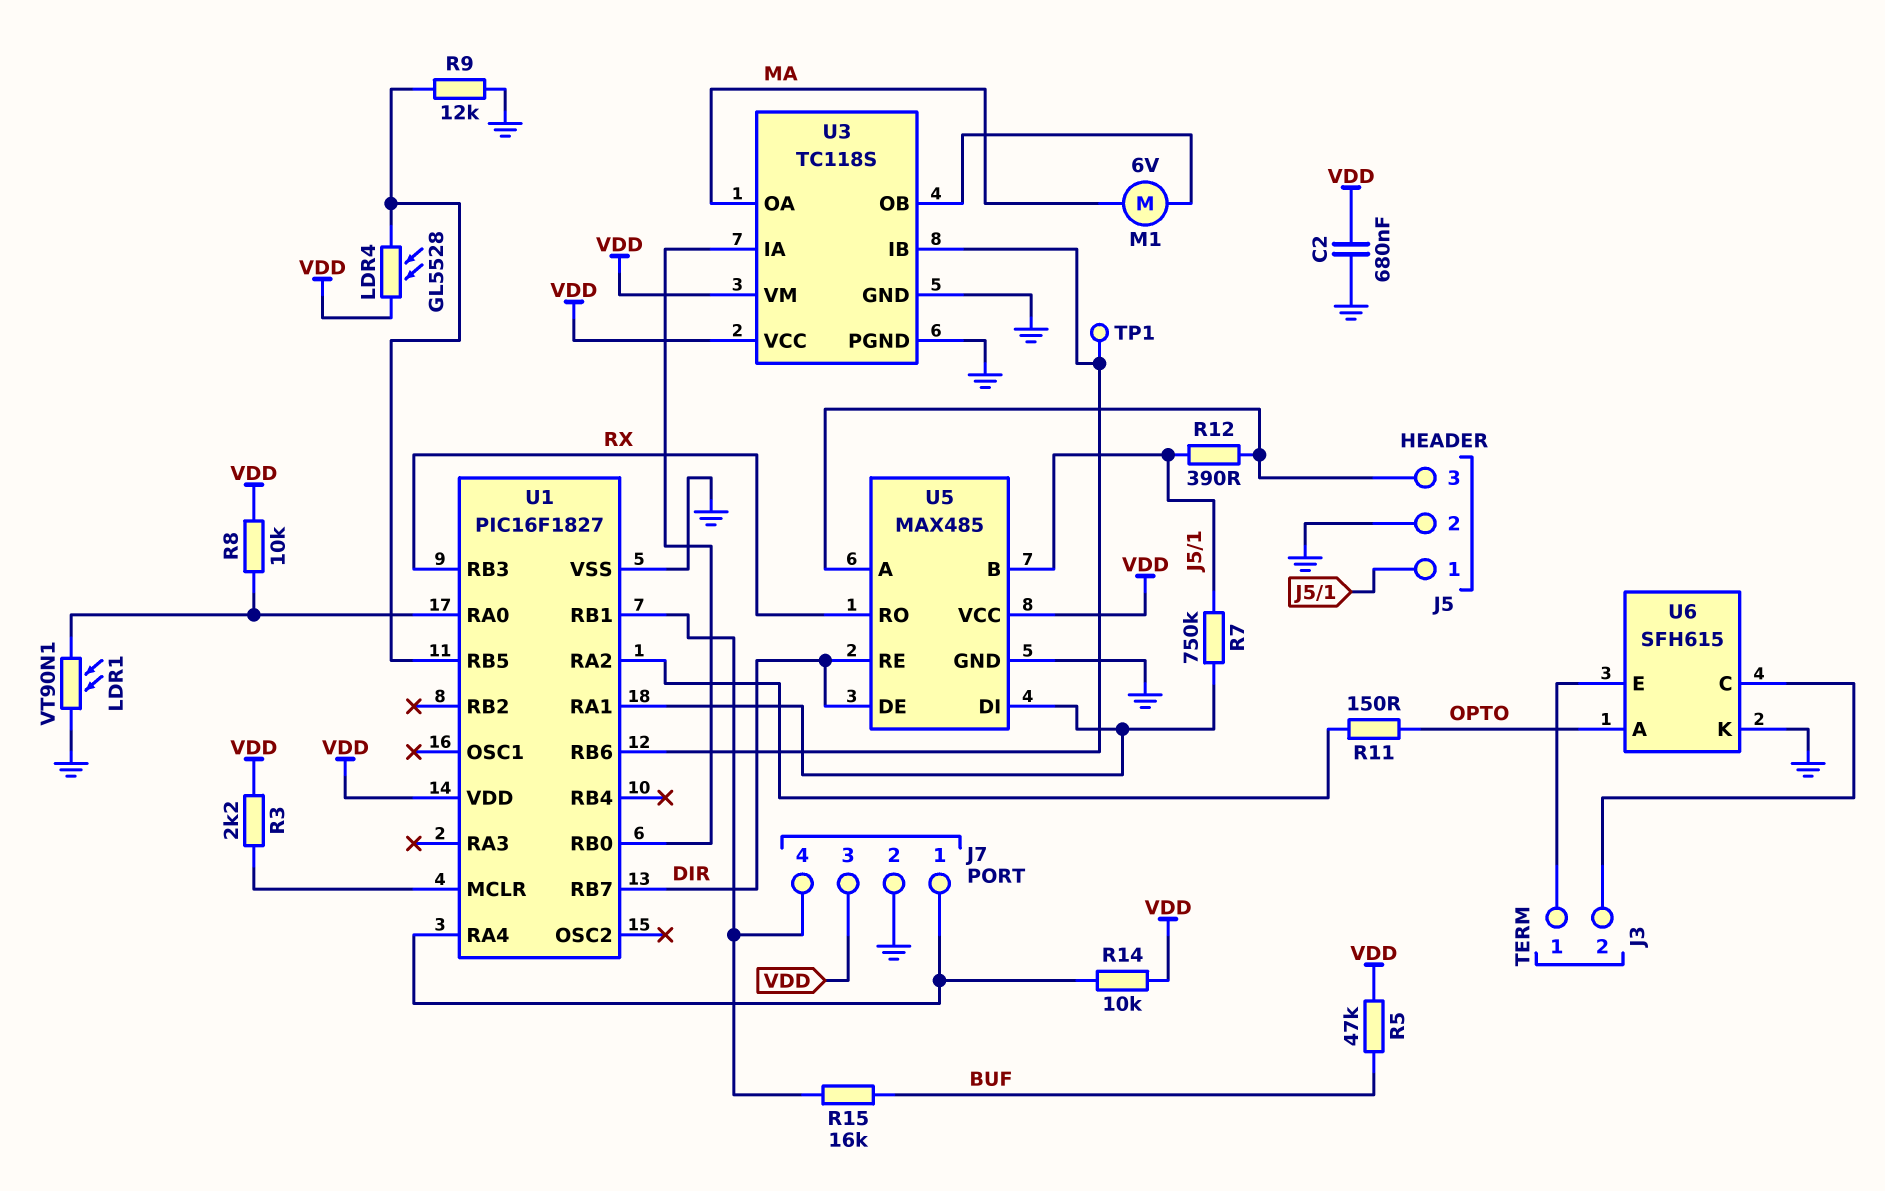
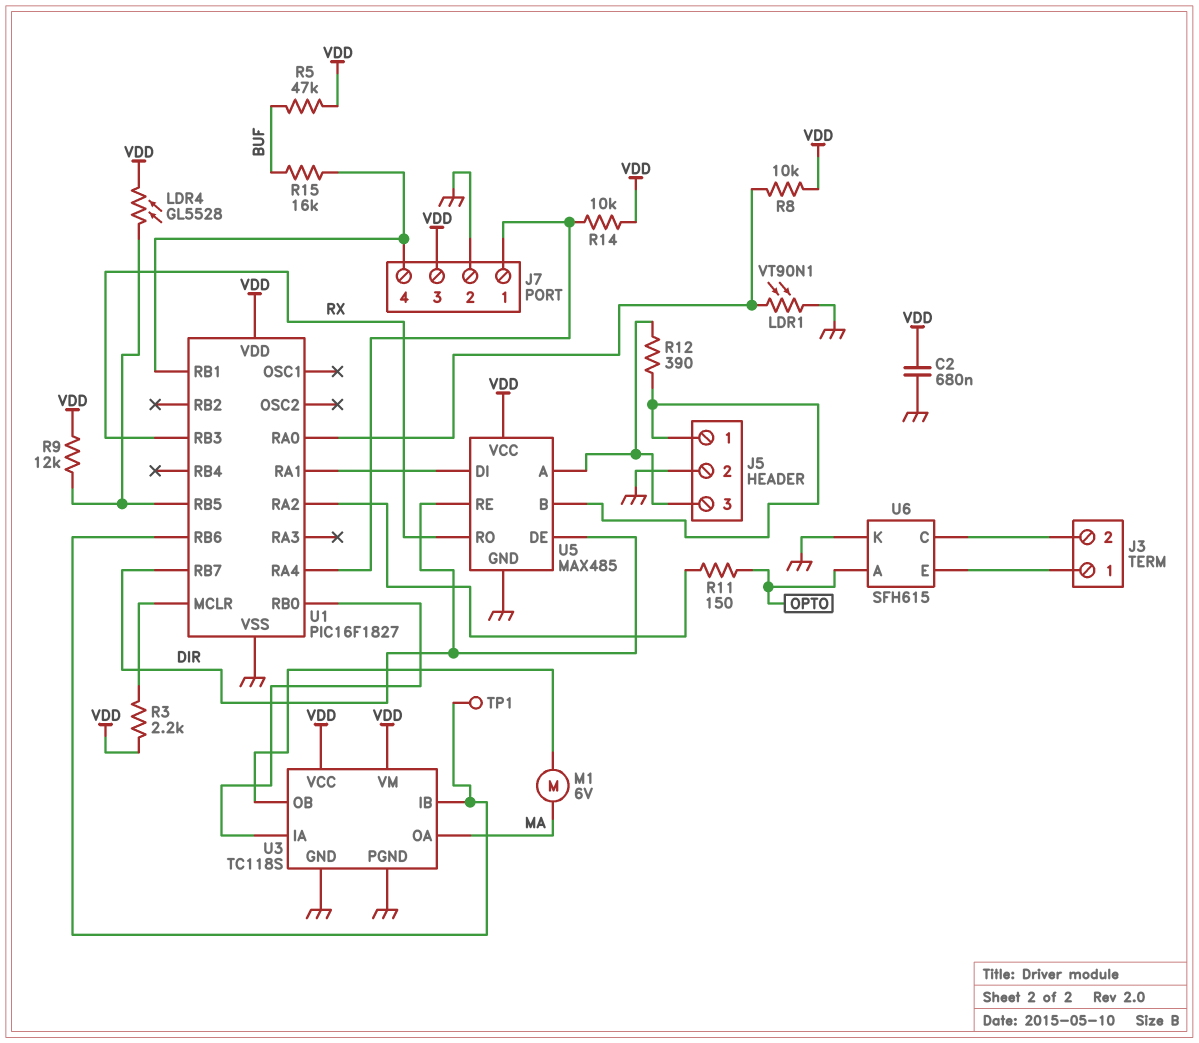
R7: 750k (J5/1, U1/RA1) -> none
R9: 12k (GND, U1/RB5) -> 12k (U1/RB5, VDD)

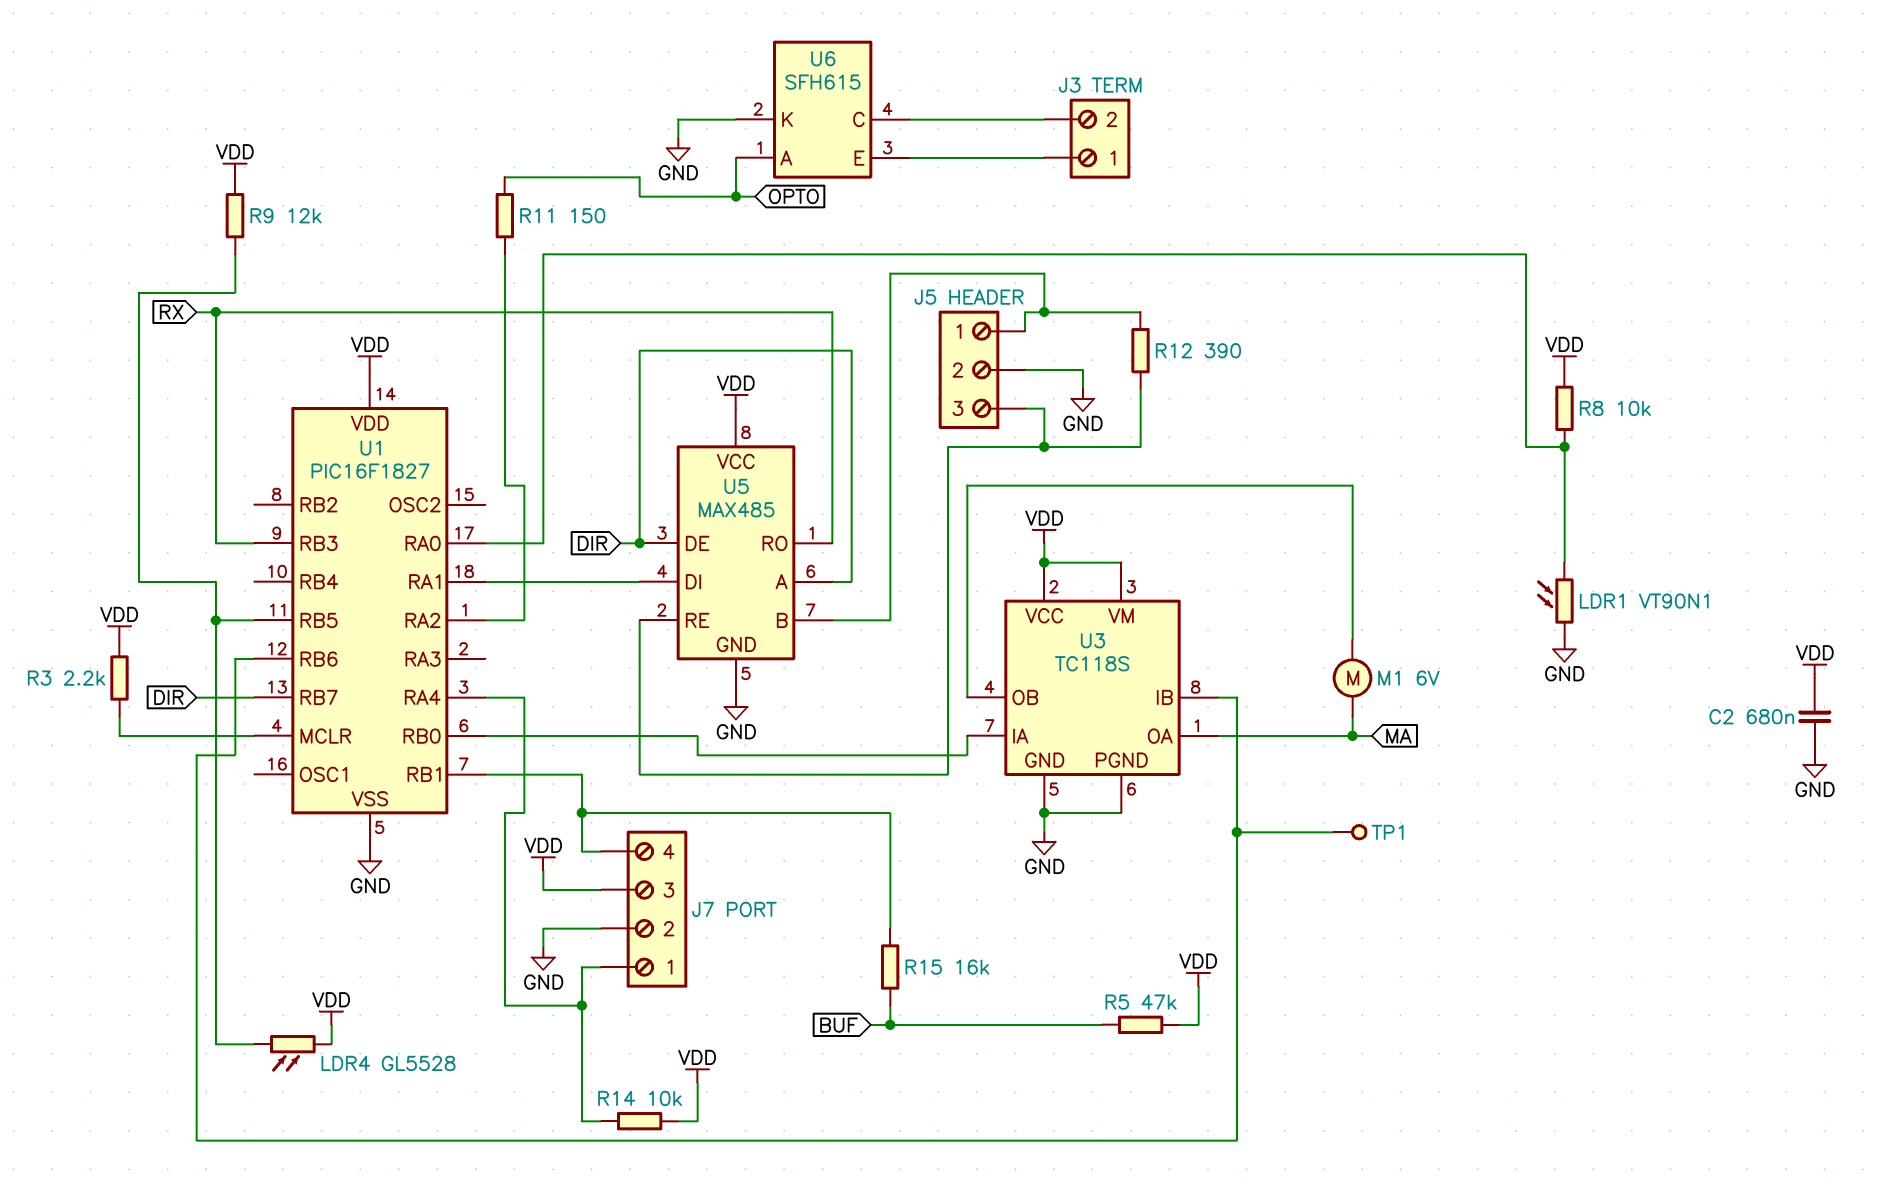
U5 pin A: J5/3 -> DIR
U5 pin RE: DIR -> J5/3

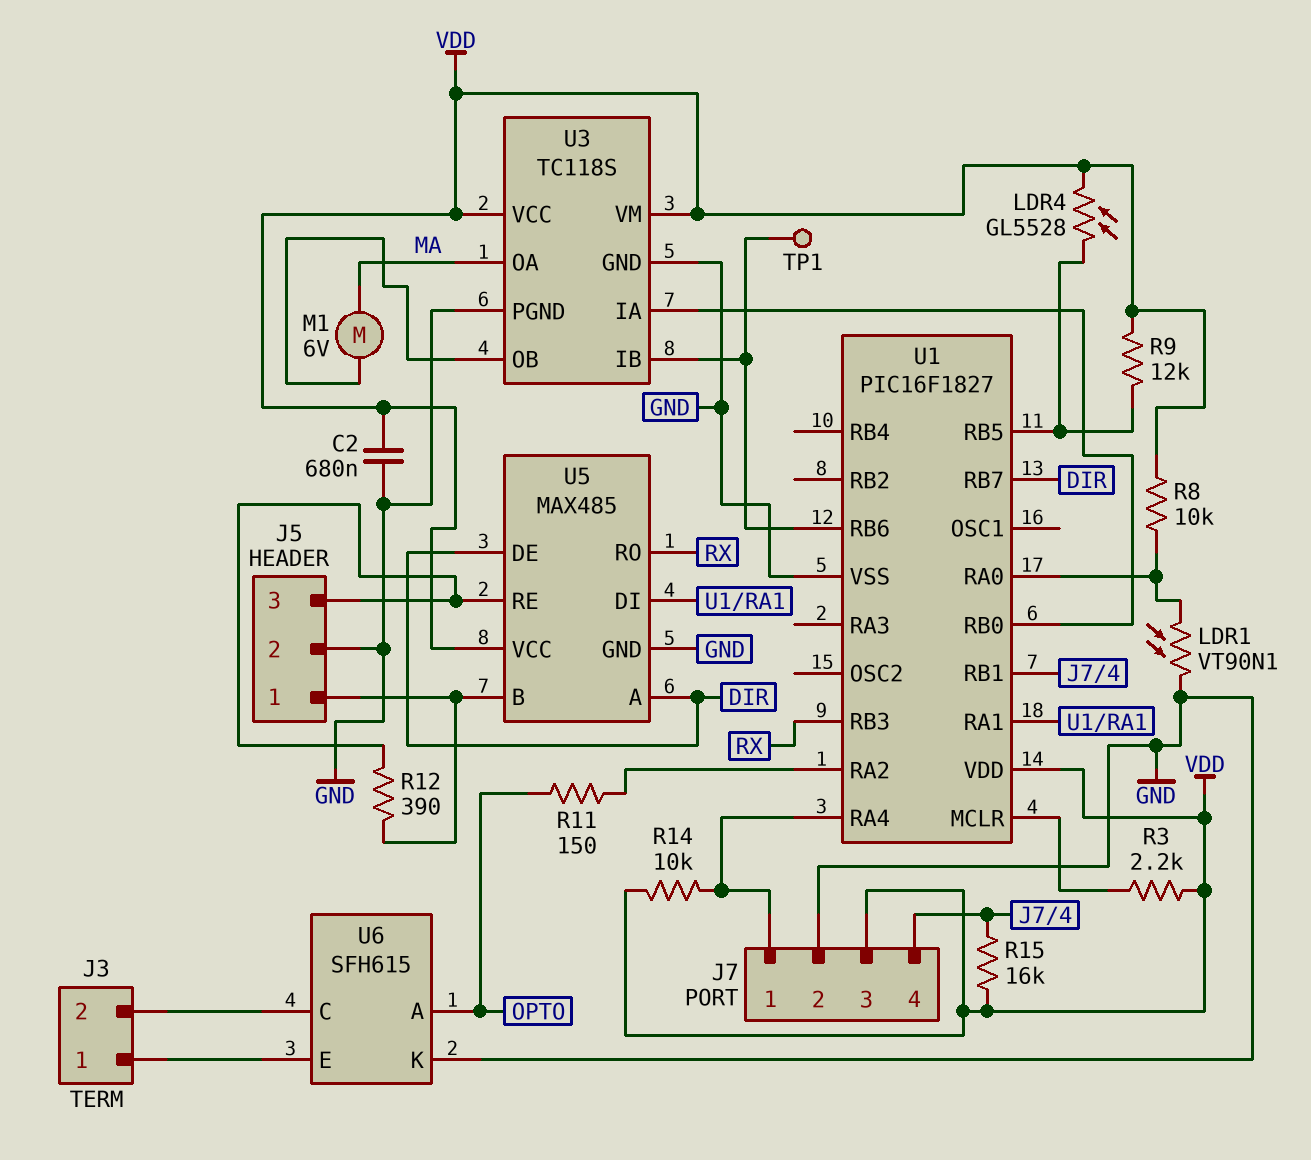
R5: 47k (BUF, VDD) -> none
R15: 16k (BUF, J7/4) -> 16k (J7/4, VDD)

